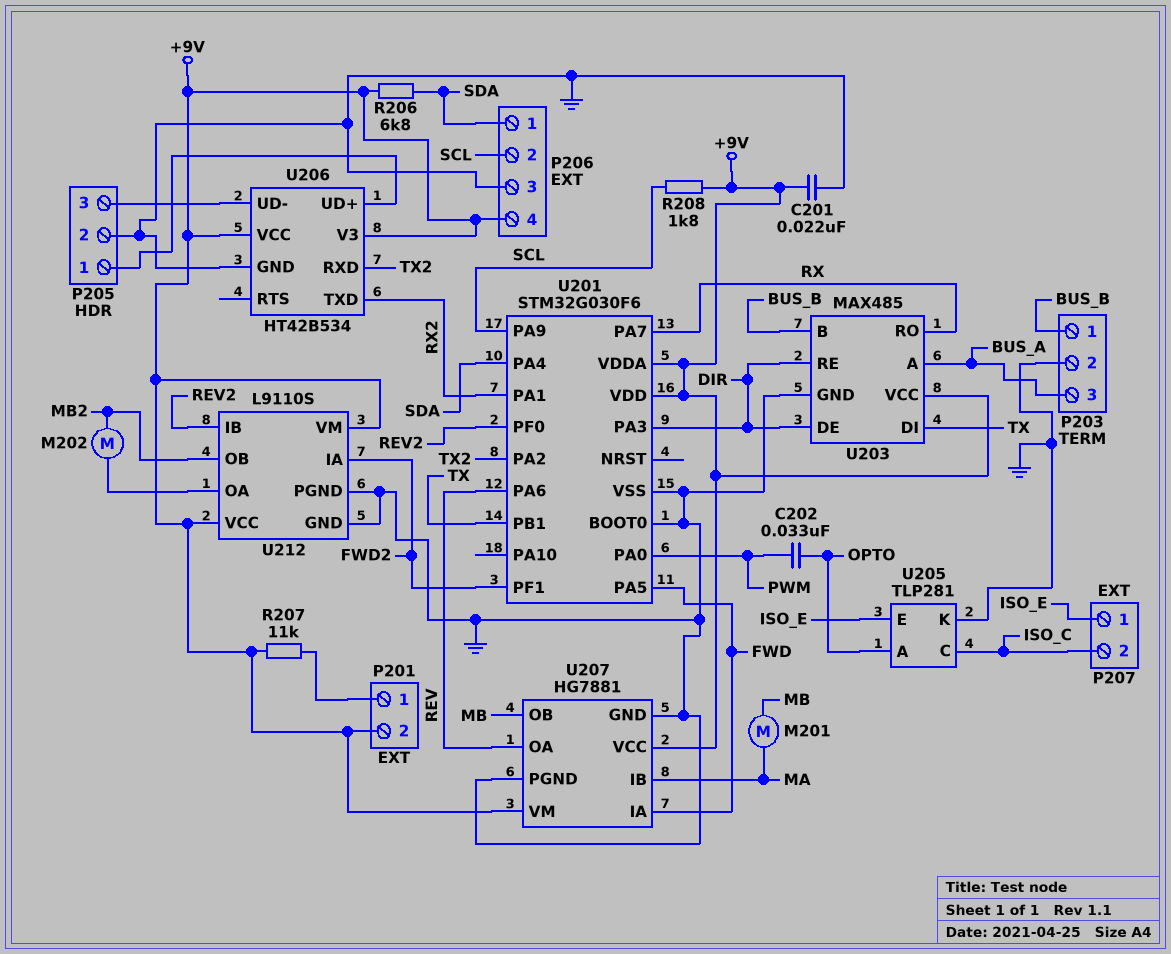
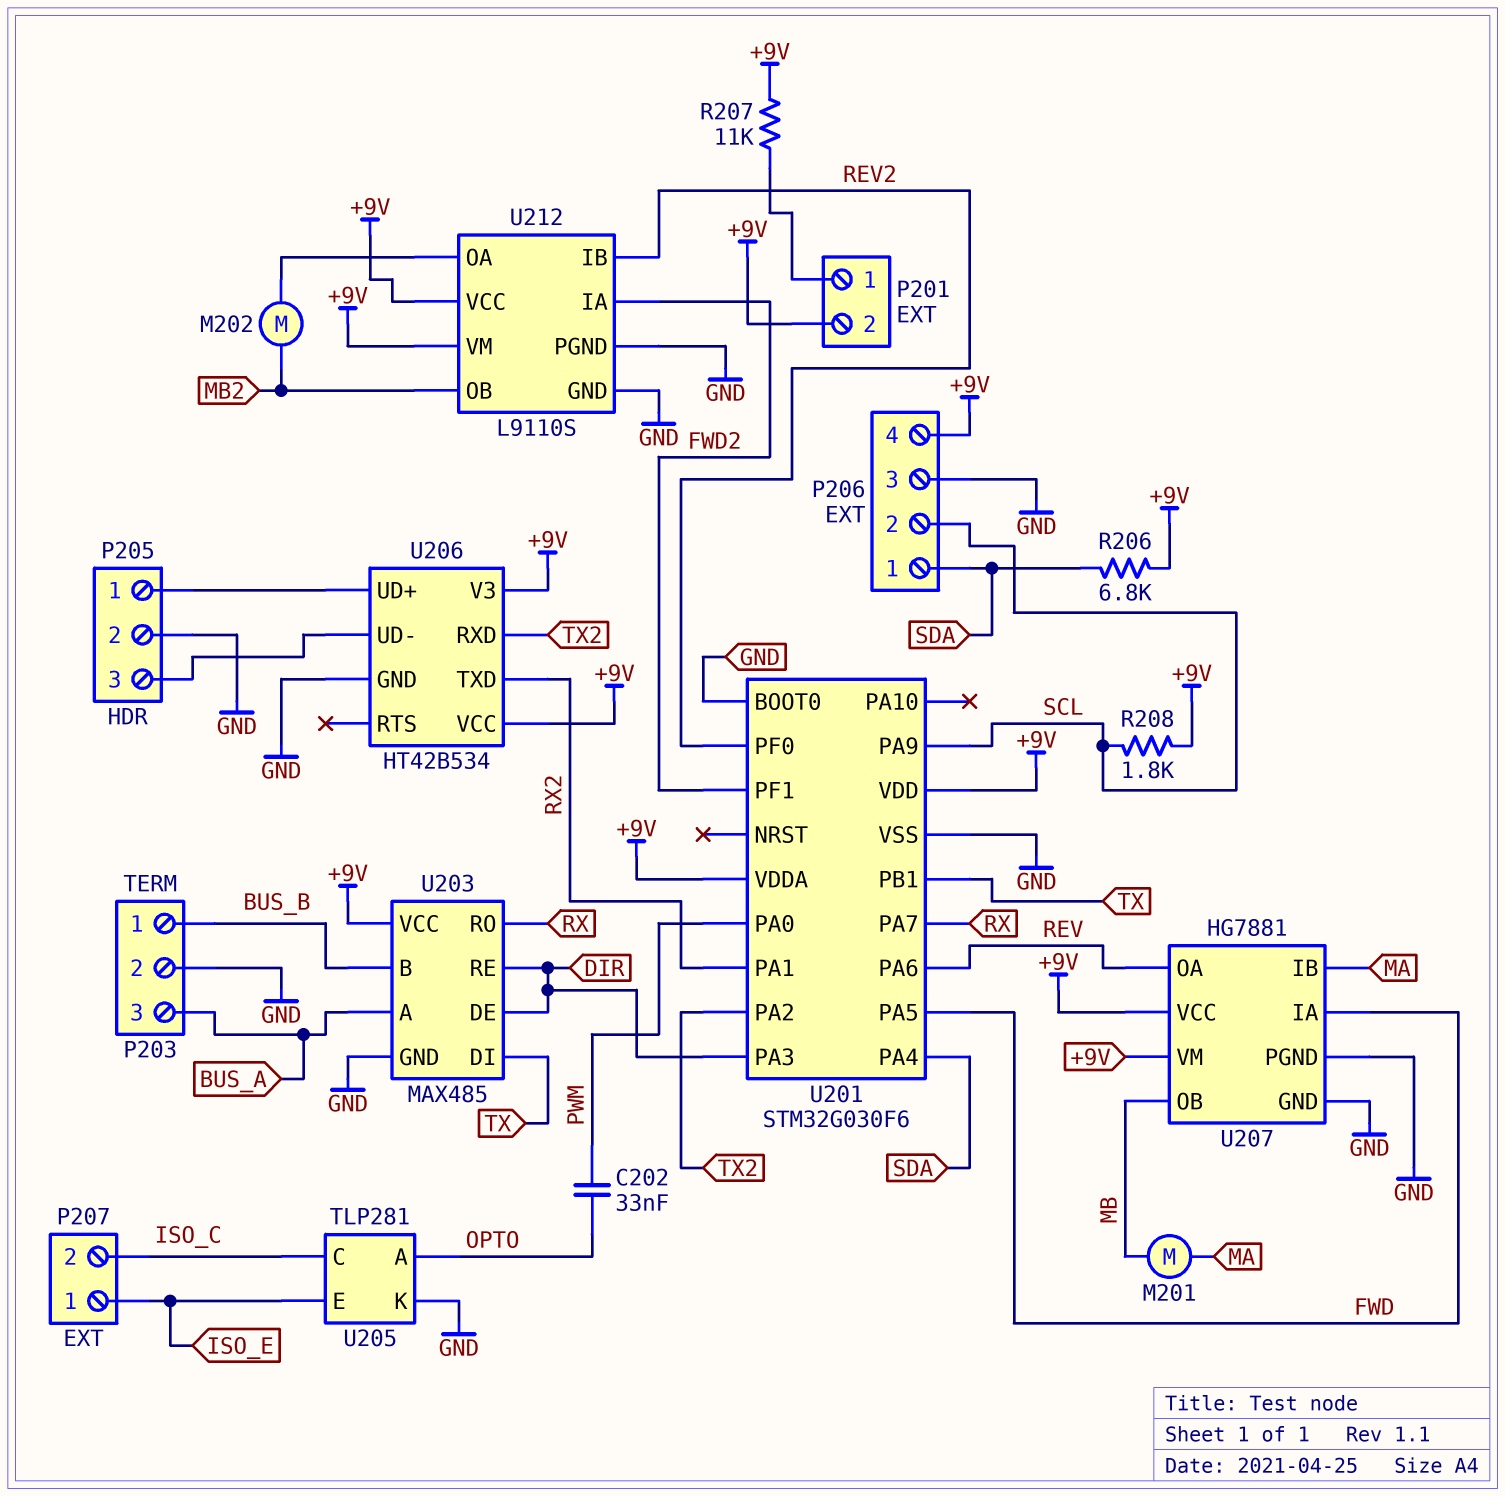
C201: 22nF (+9V, GND) -> none

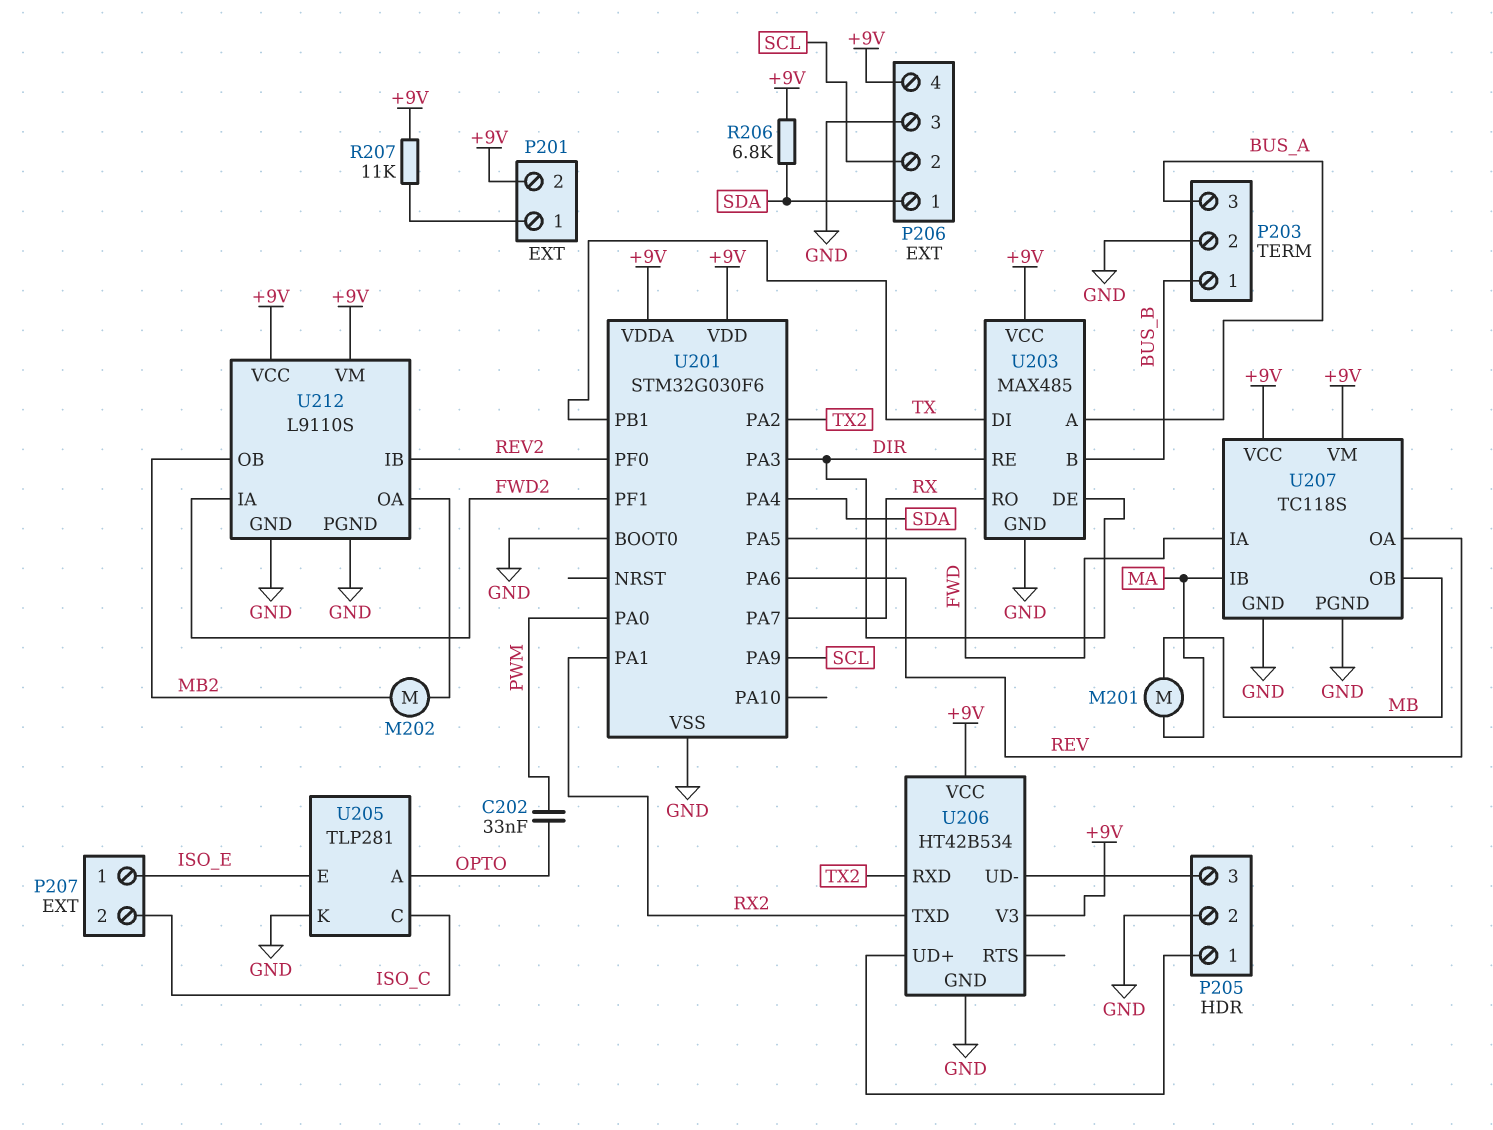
R208: 1.8k (+9V, SCL) -> none
U207: HG7881 -> TC118S

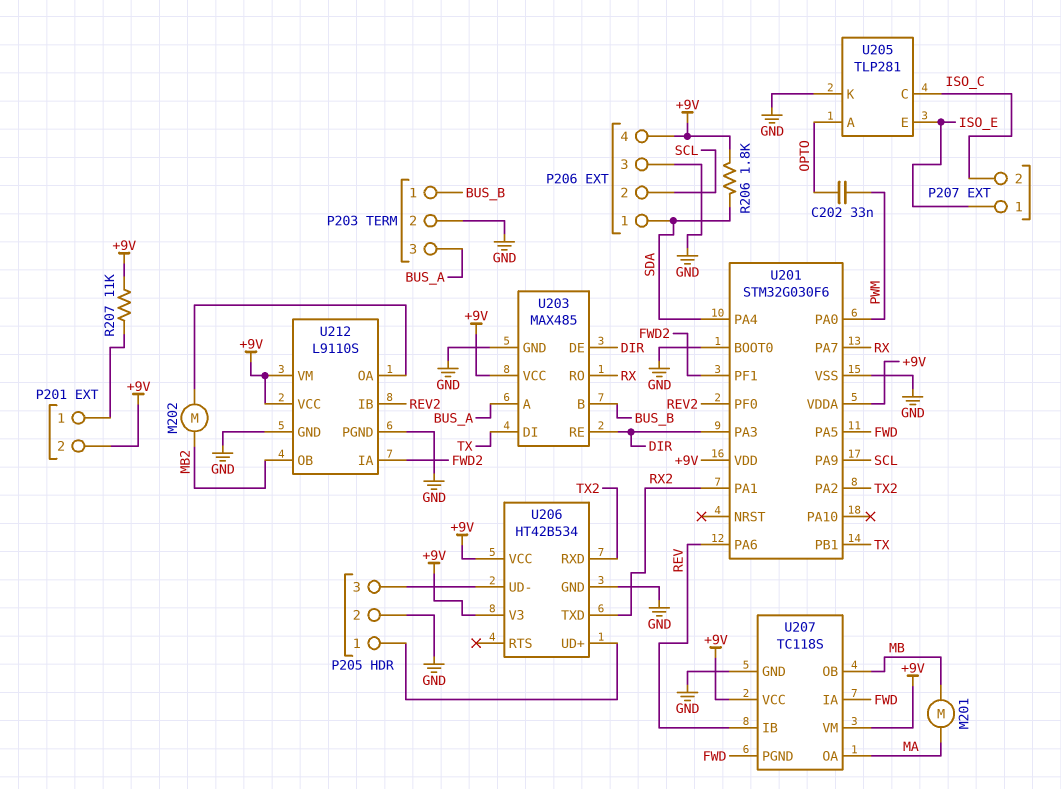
R206: 6.8k (+9V, SDA) -> 1.8k (+9V, SDA)
U207 pin IB: MA -> REV
U207 pin OA: REV -> MA
U207 pin PGND: GND -> FWD

